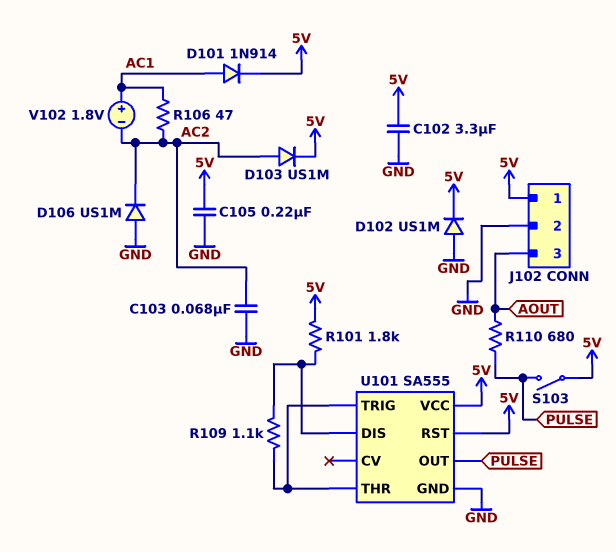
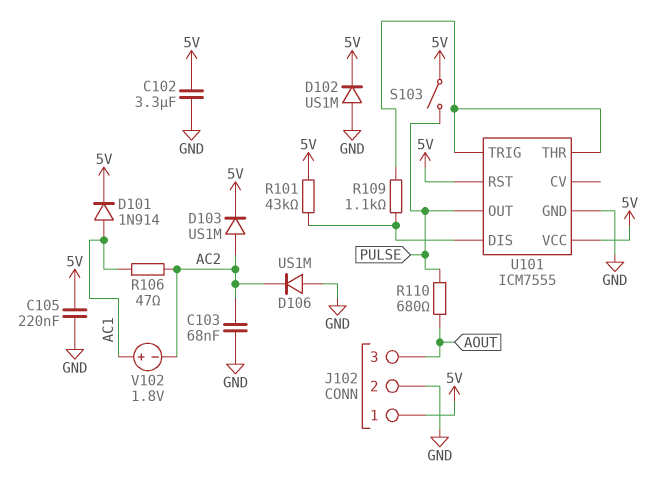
R101: 1.8k (5V, U101/DIS) -> 43k (5V, U101/DIS)
U101: SA555 -> ICM7555

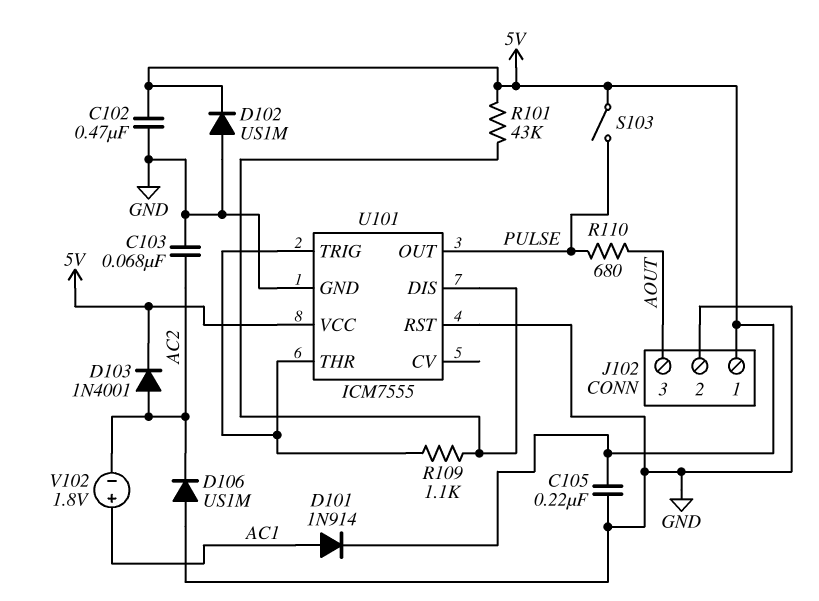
C102: 3.3uF (5V, GND) -> 470nF (5V, GND)
D103: diode US1M (A AC2, K 5V) -> diode 1N4001 (A AC2, K 5V)
R106: 47 (AC1, AC2) -> none
U101 pin RST: 5V -> GND

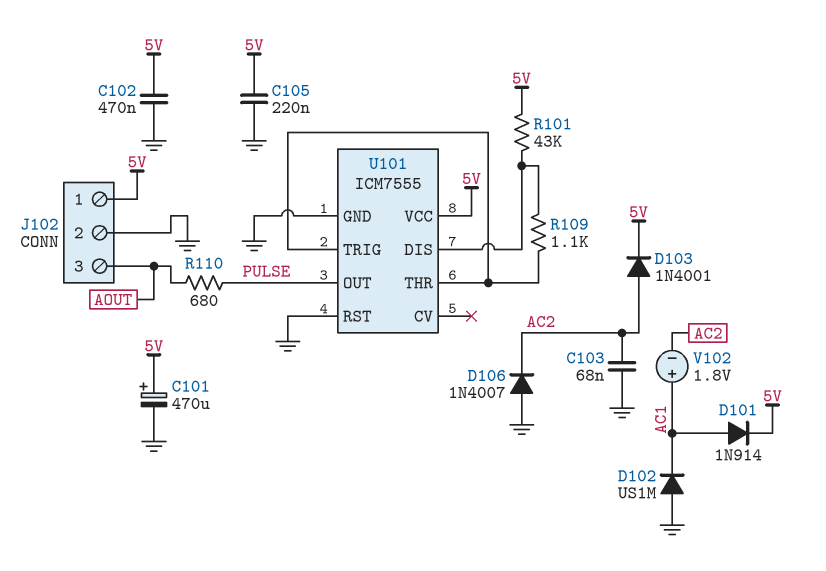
C101: none -> 470uF (plus 5V, minus GND)
D102: diode US1M (A GND, K 5V) -> diode US1M (A GND, K AC1)
D106: diode US1M (A GND, K AC2) -> diode 1N4007 (A GND, K AC2)
S103: switch (5V, PULSE) -> none

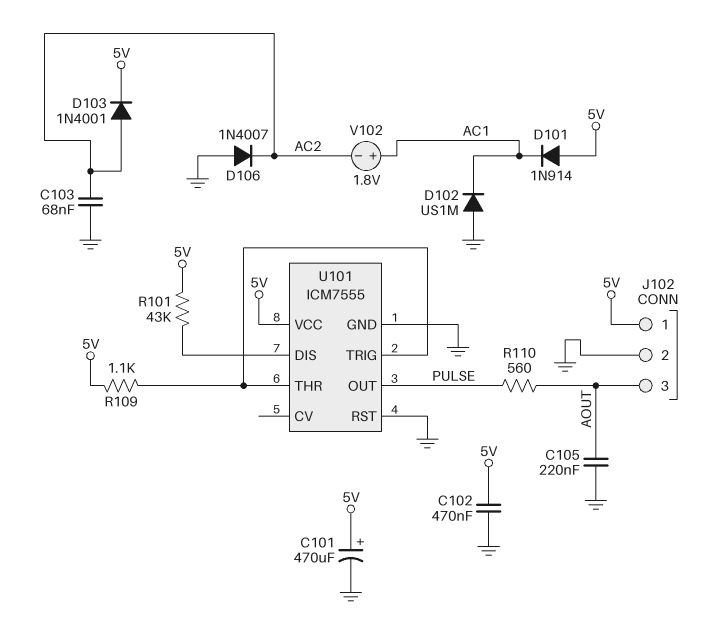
C105: 220nF (5V, GND) -> 220nF (AOUT, GND)
D101: diode 1N914 (A AC1, K 5V) -> diode 1N914 (A 5V, K AC1)
R109: 1.1k (U101/DIS, U101/THR) -> 1.1k (5V, U101/THR)
R110: 680 (AOUT, PULSE) -> 560 (AOUT, PULSE)

